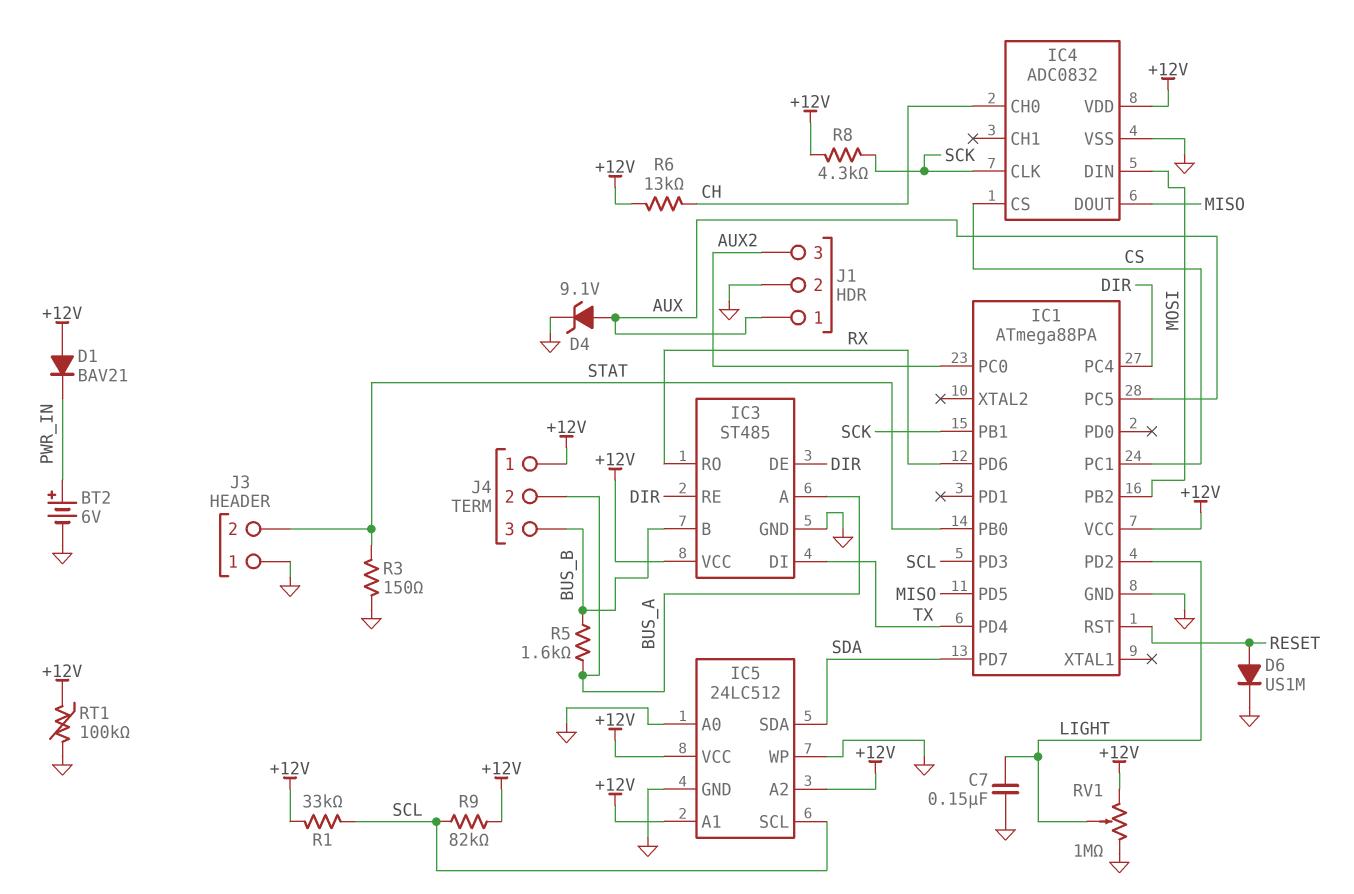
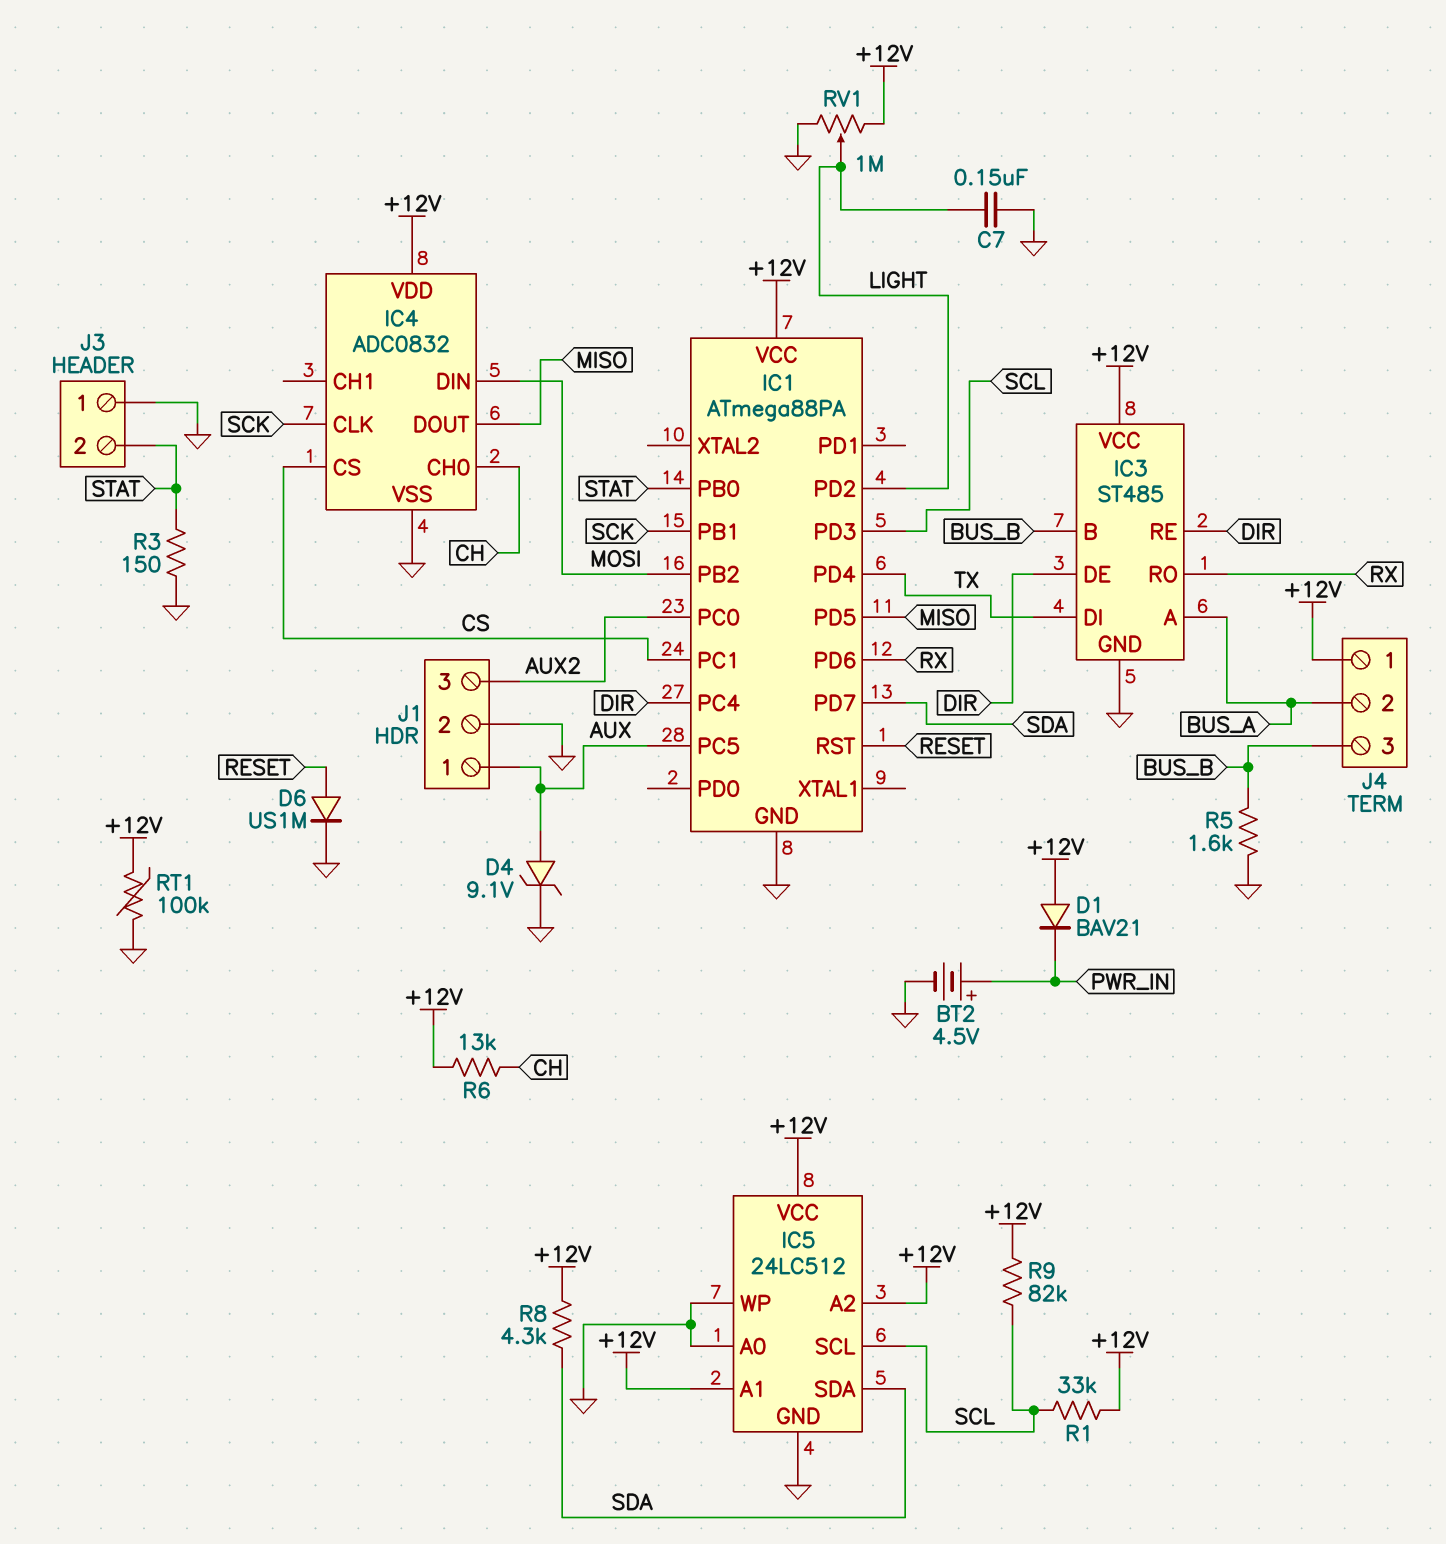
BT2: 6V (plus PWR_IN, minus GND) -> 4.5V (plus PWR_IN, minus GND)
R5: 1.6k (BUS_A, BUS_B) -> 1.6k (BUS_B, GND)
R8: 4.3k (+12V, SCK) -> 4.3k (+12V, SDA)

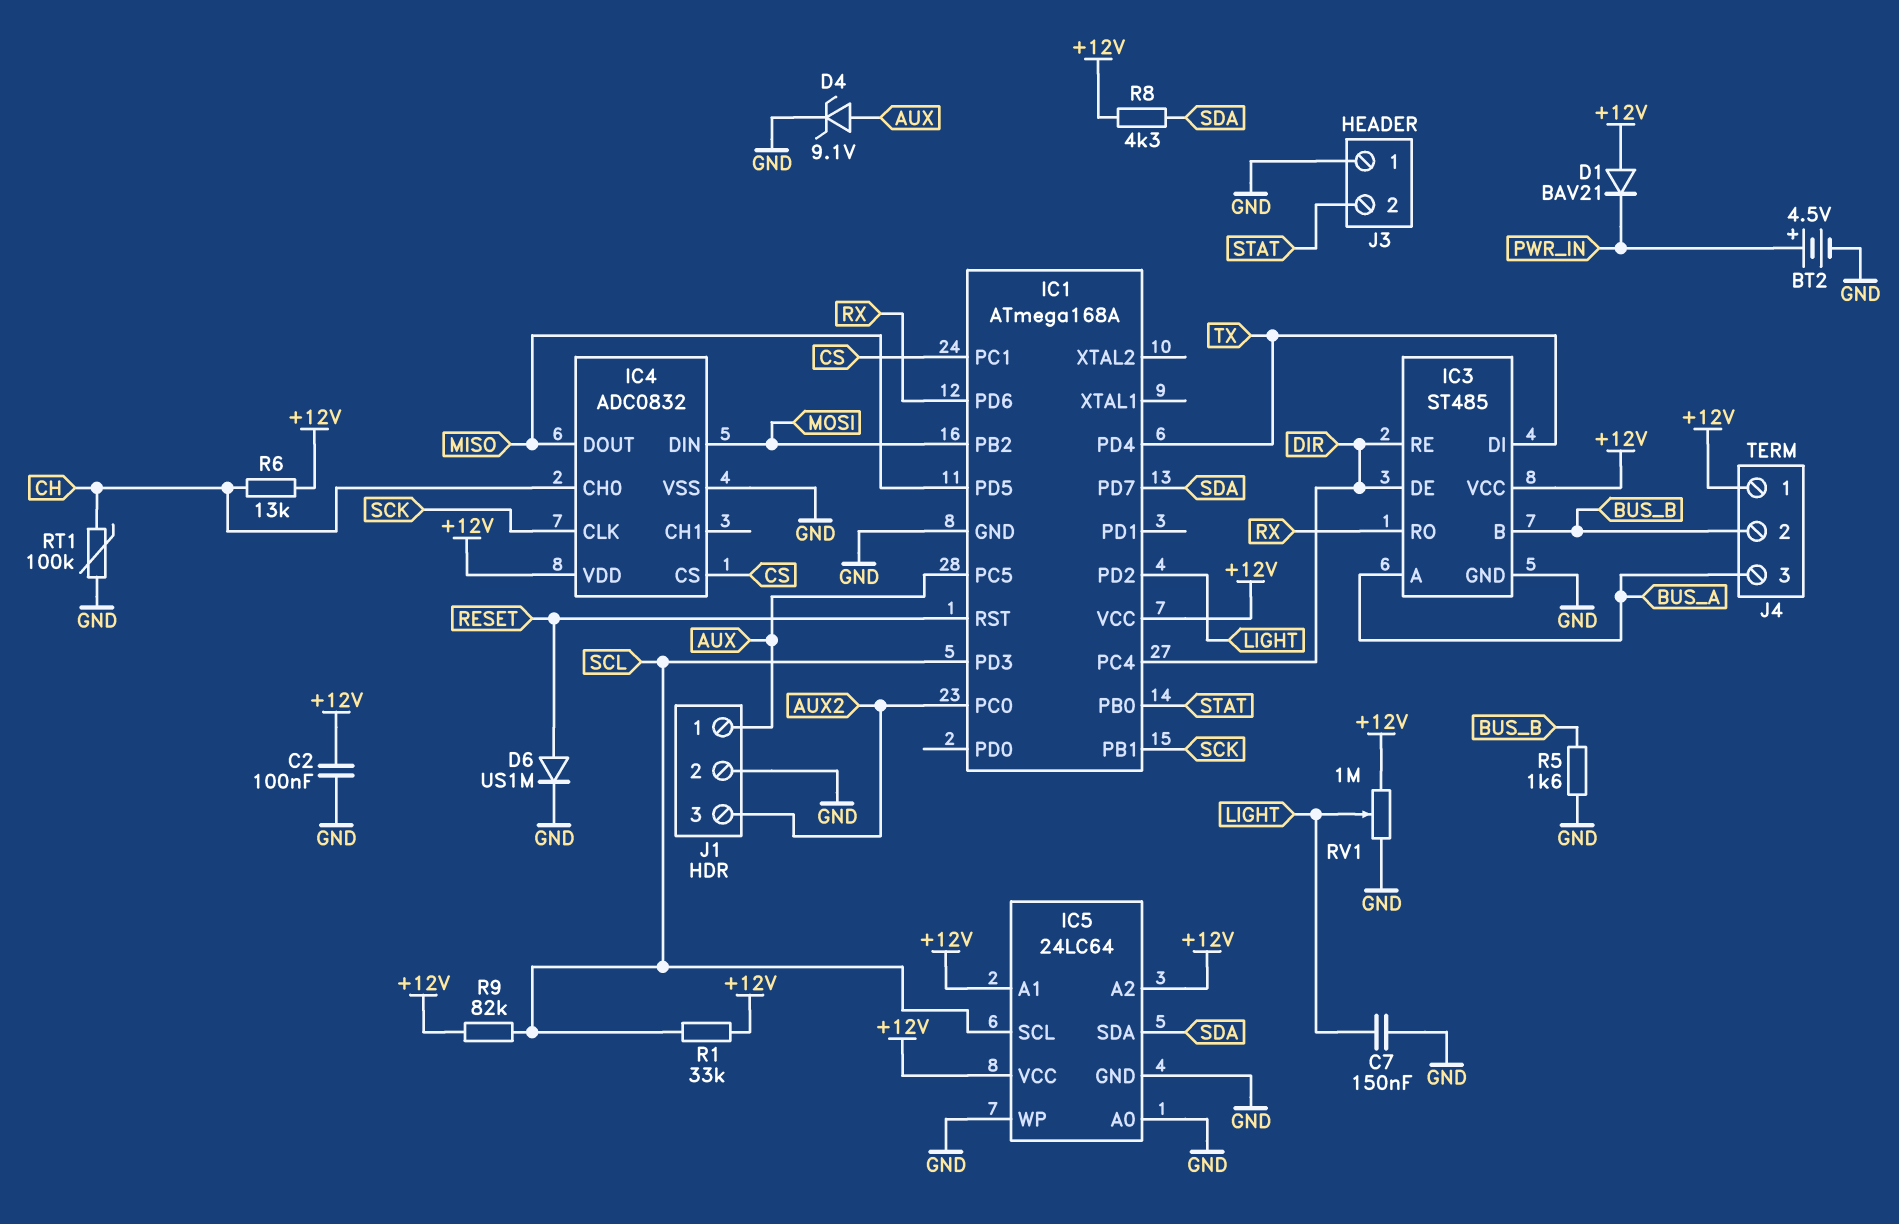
C2: none -> 100nF (+12V, GND)
IC1: ATmega88PA -> ATmega168A
IC5: 24LC512 -> 24LC64
J4 pin 2: BUS_A -> BUS_B
J4 pin 3: BUS_B -> BUS_A
R3: 150 (GND, STAT) -> none
RT1: 100k (+12V, GND) -> 100k (CH, GND)

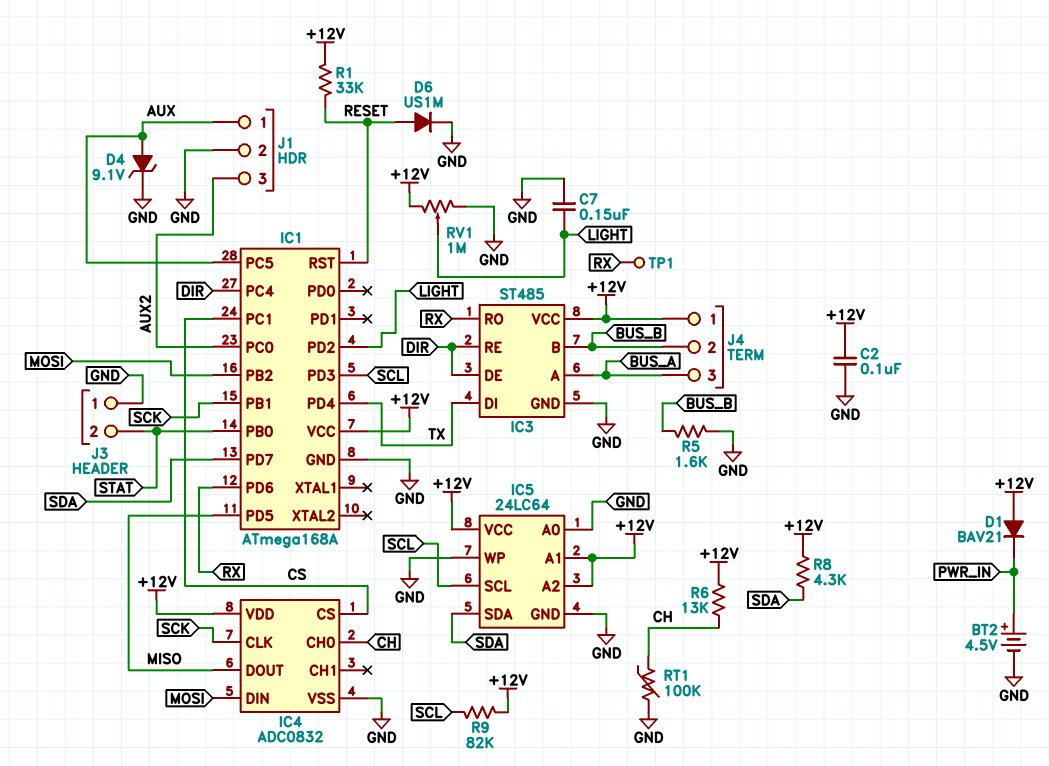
R1: 33k (+12V, SCL) -> 33k (+12V, RESET)
TP1: none -> test point (RX)

